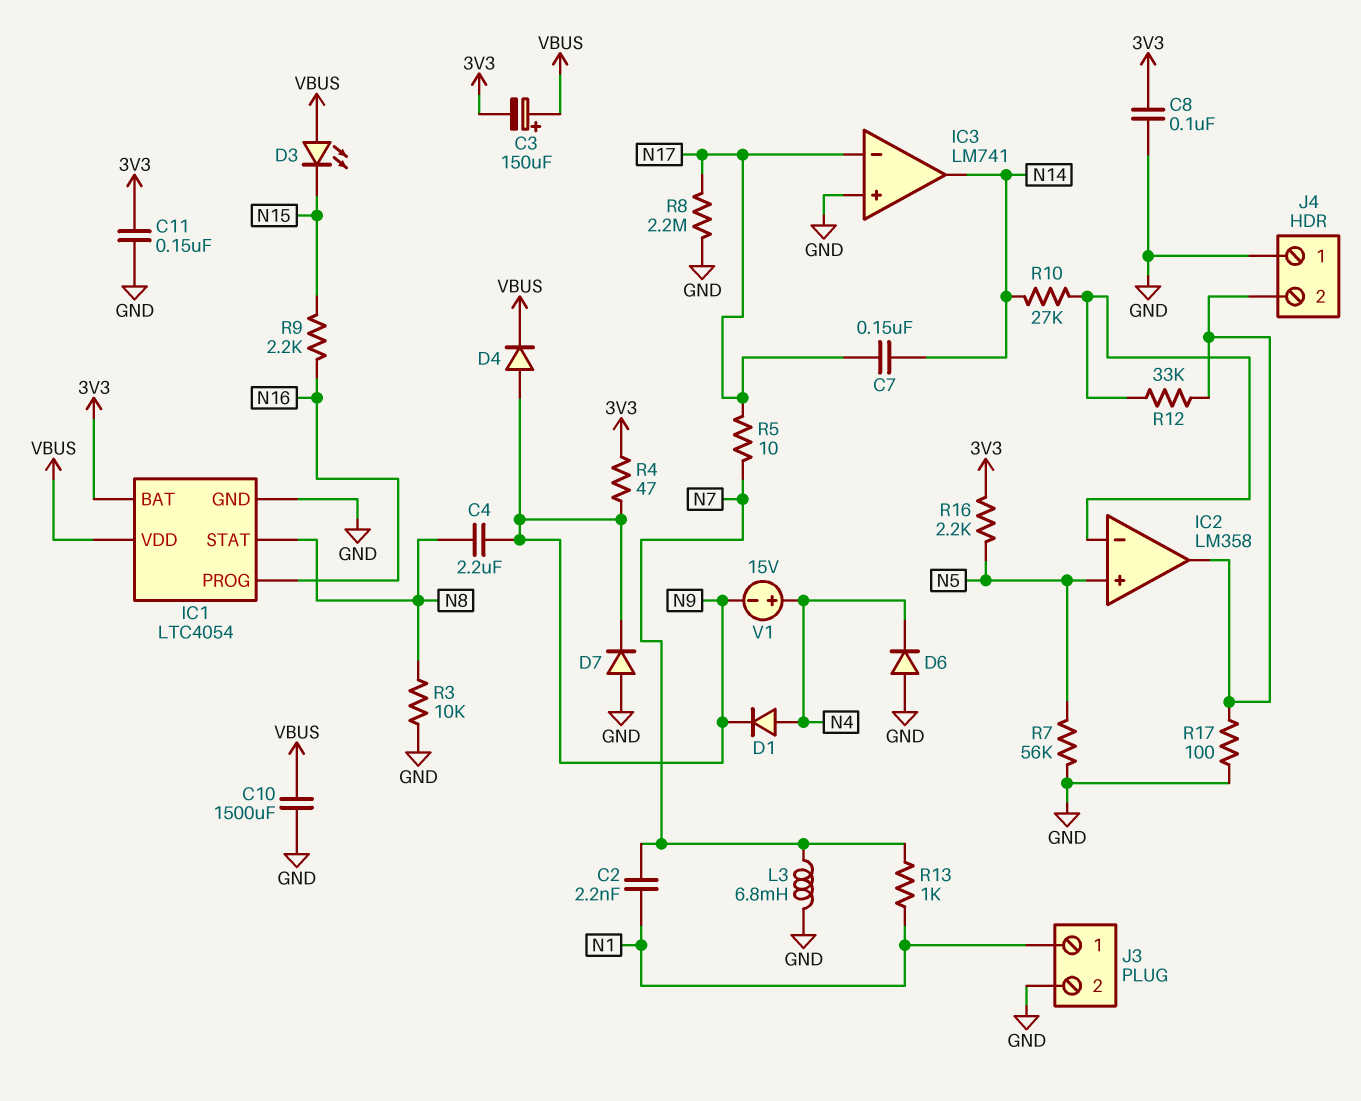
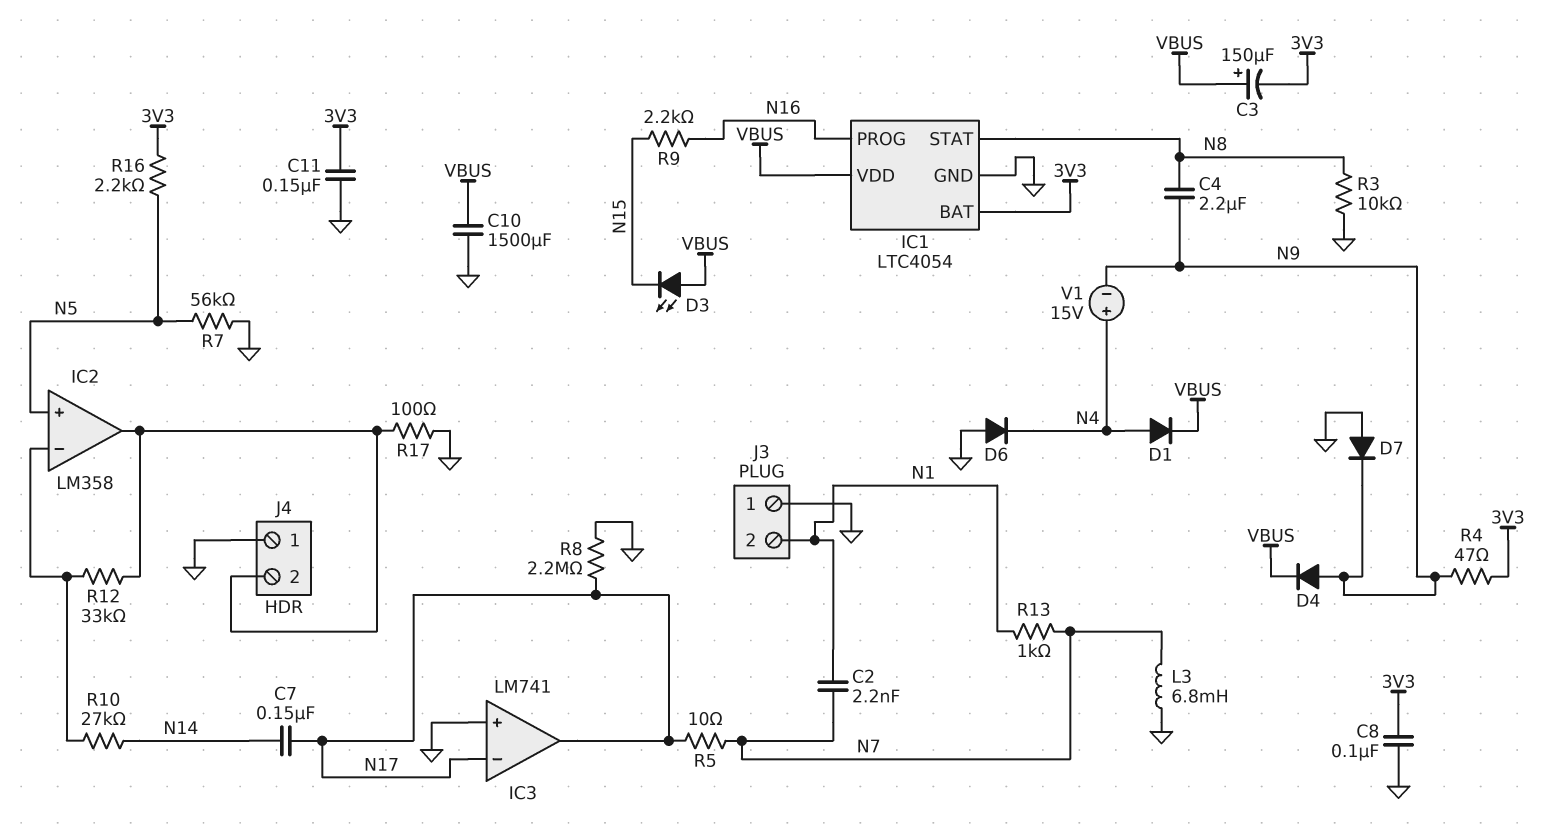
D1: diode (A N4, K N9) -> diode (A N4, K VBUS)
IC3 pin out: N14 -> N17
J3 pin 1: N1 -> GND
J3 pin 2: GND -> N1

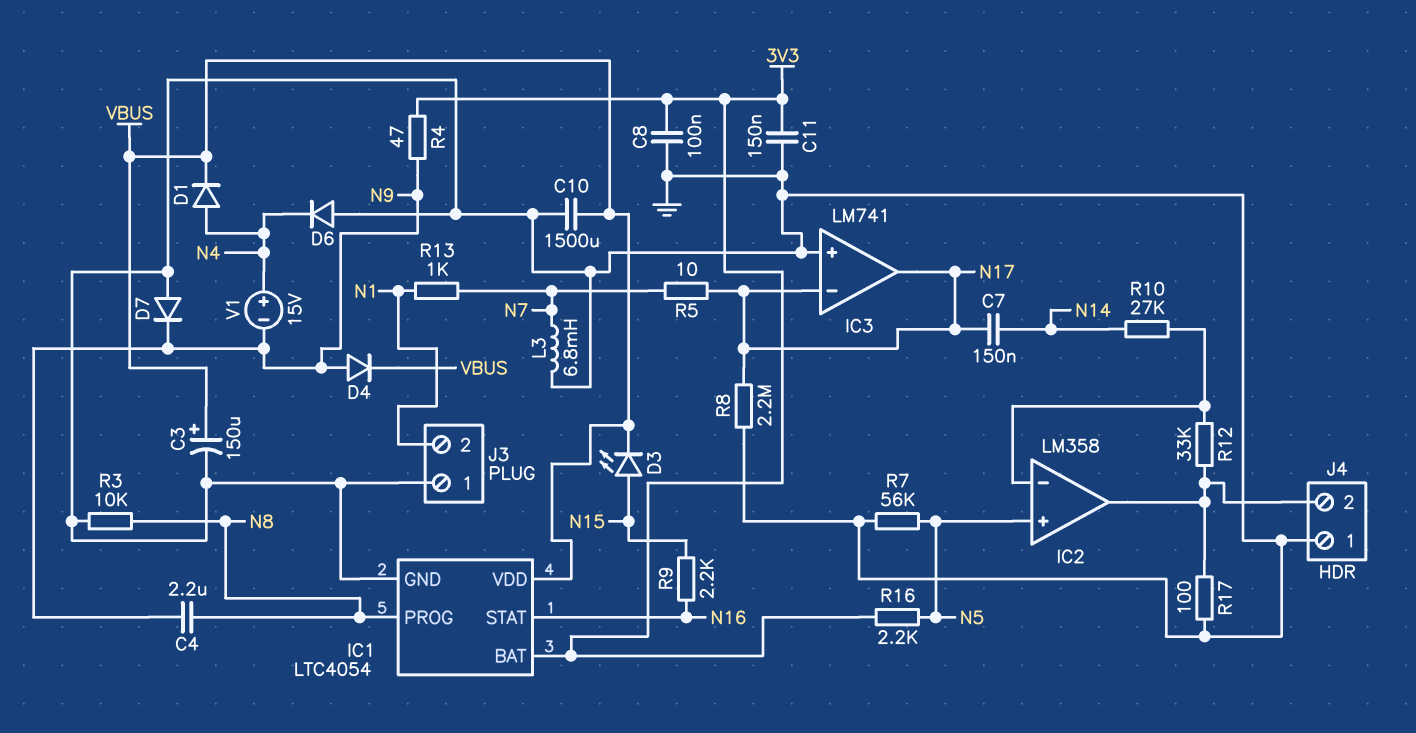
C2: 2.2nF (N1, N7) -> none
C3: 150uF (plus VBUS, minus 3V3) -> 150uF (plus VBUS, minus GND)
D3: LED (A VBUS, K N15) -> LED (A N15, K VBUS)
IC1 pin PROG: N16 -> N8
IC1 pin STAT: N8 -> N16

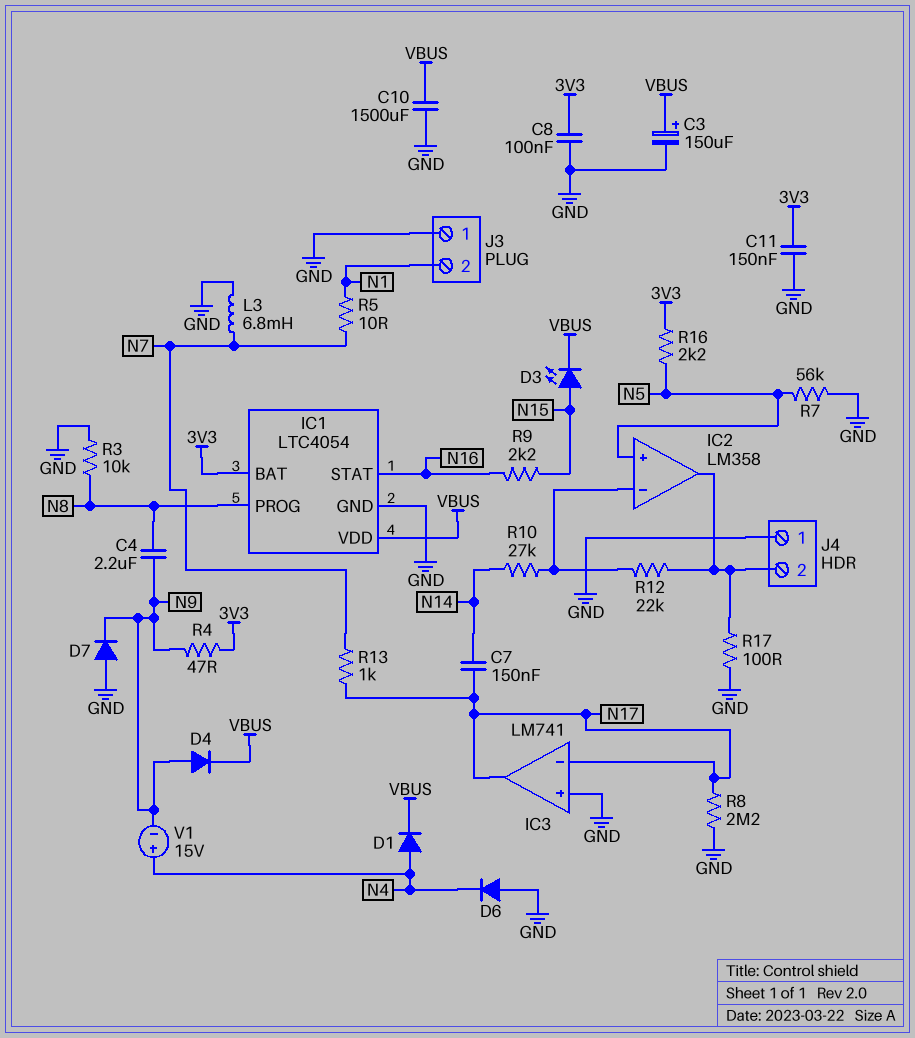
R5: 10 (N7, N17) -> 10 (N1, N7)
R12: 33k (IC2/in-, IC2/out) -> 22k (IC2/in-, IC2/out)
R13: 1k (N1, N7) -> 1k (N7, N17)

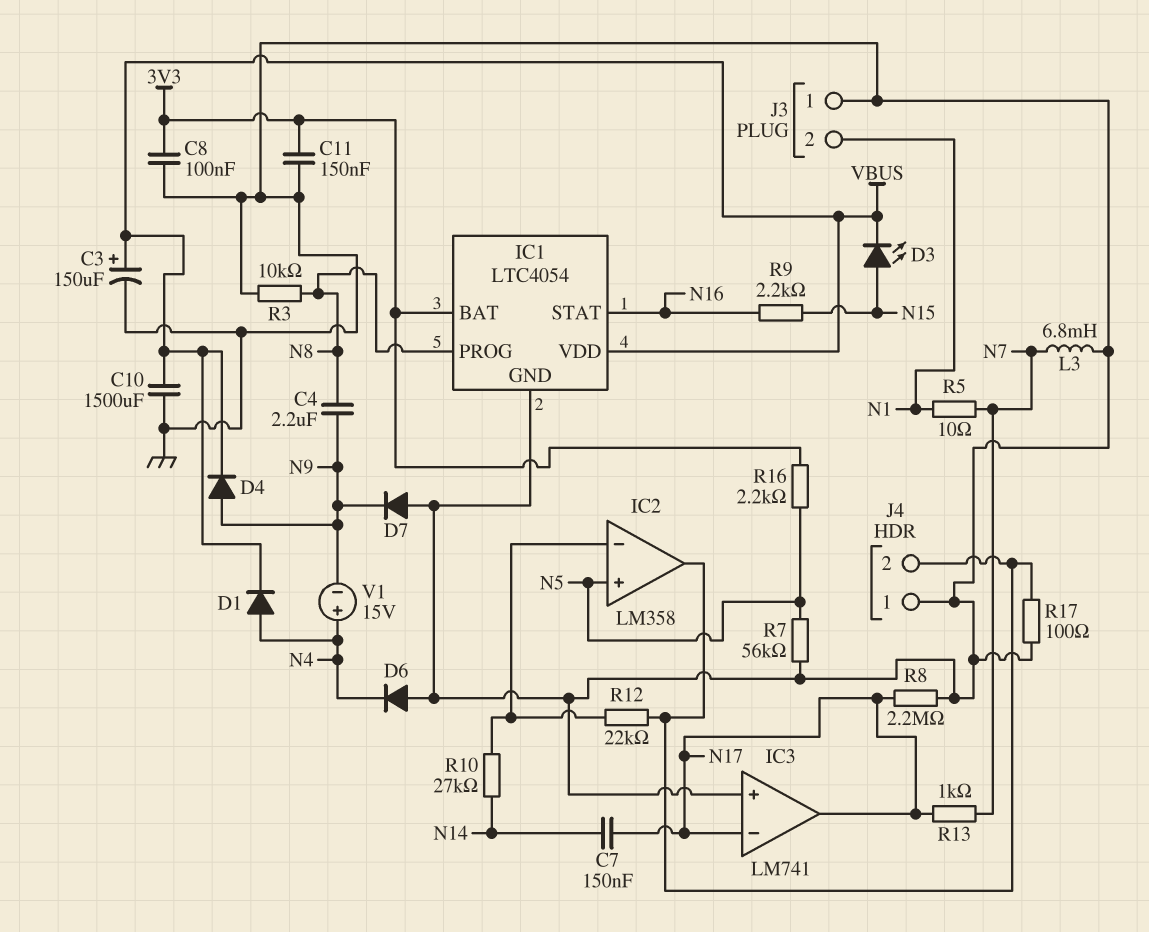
R4: 47 (3V3, N9) -> none

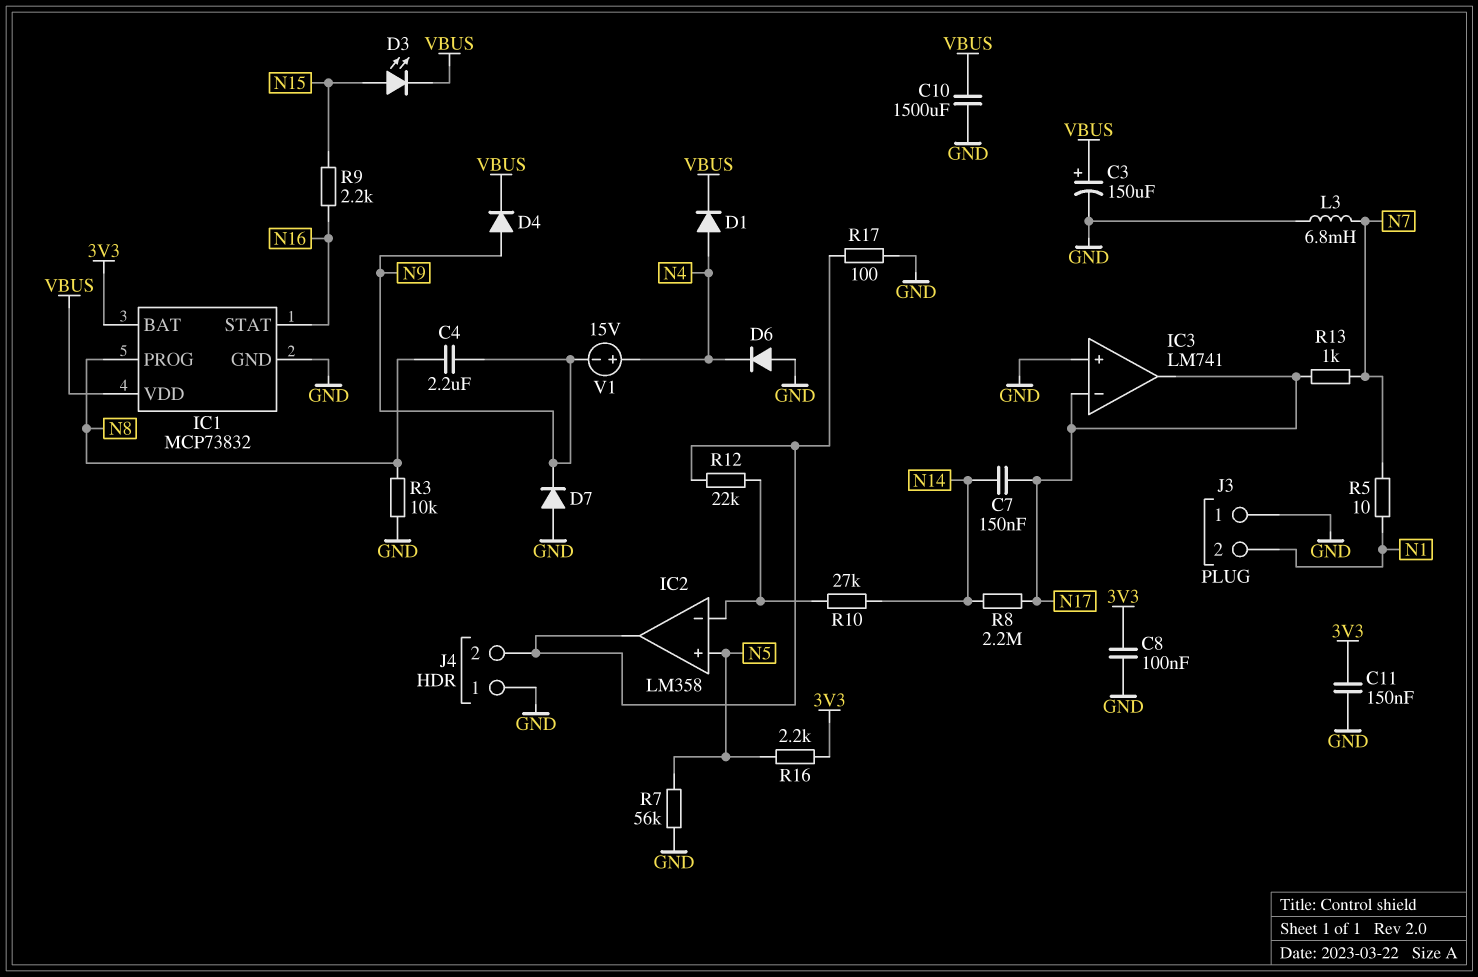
IC1: LTC4054 -> MCP73832
R8: 2.2M (GND, N17) -> 2.2M (N14, N17)

